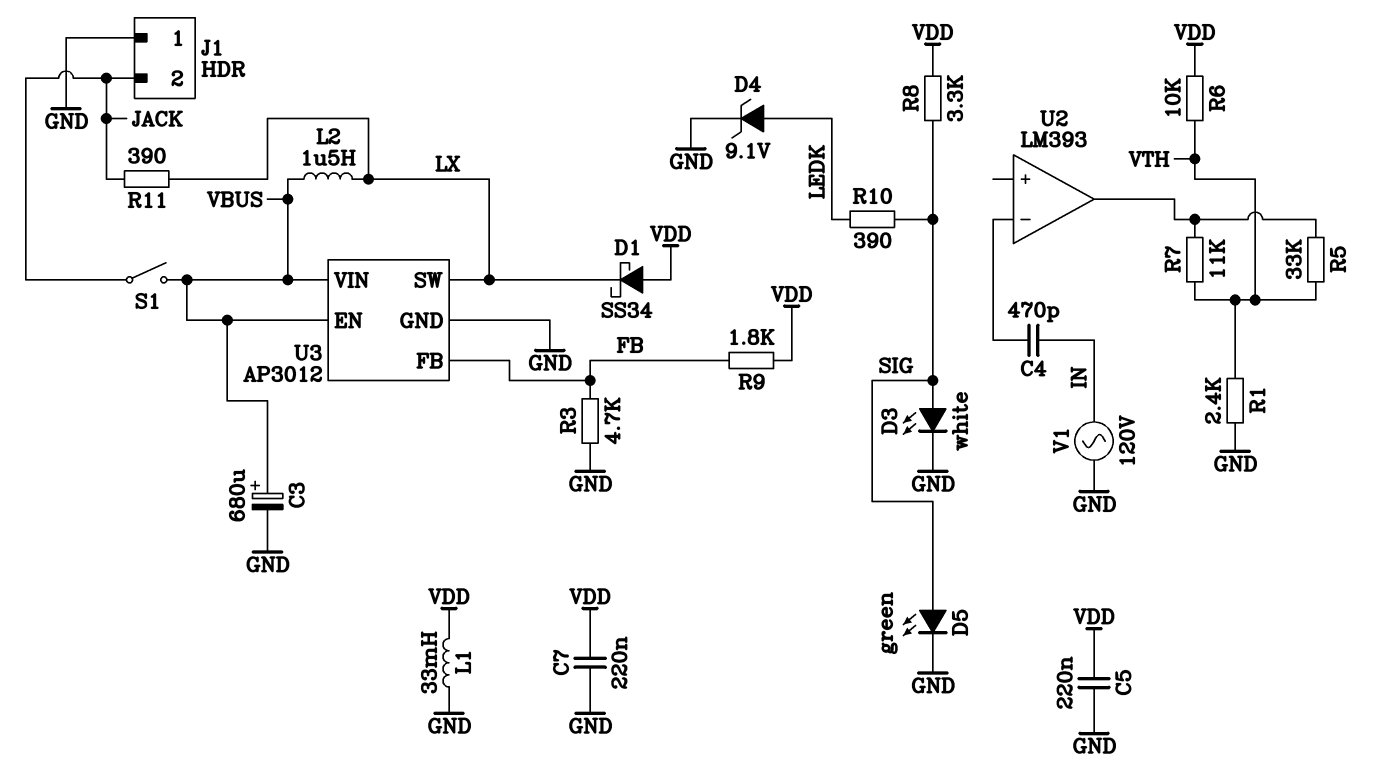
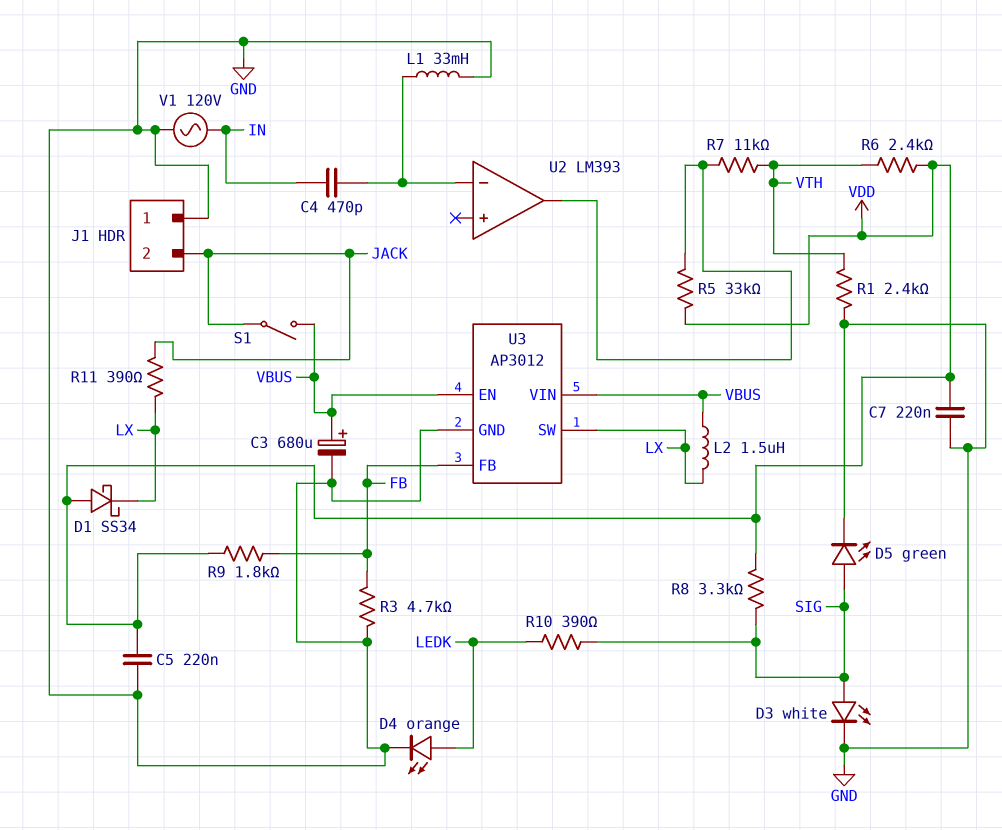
D4: zener 9.1V (A LEDK, K GND) -> LED orange (A LEDK, K GND)
L1: 33mH (GND, VDD) -> 33mH (GND, U2/in-)
R5: 33k (U2/out, VTH) -> 33k (U2/out, VDD)
R6: 10k (VDD, VTH) -> 2.4k (VDD, VTH)

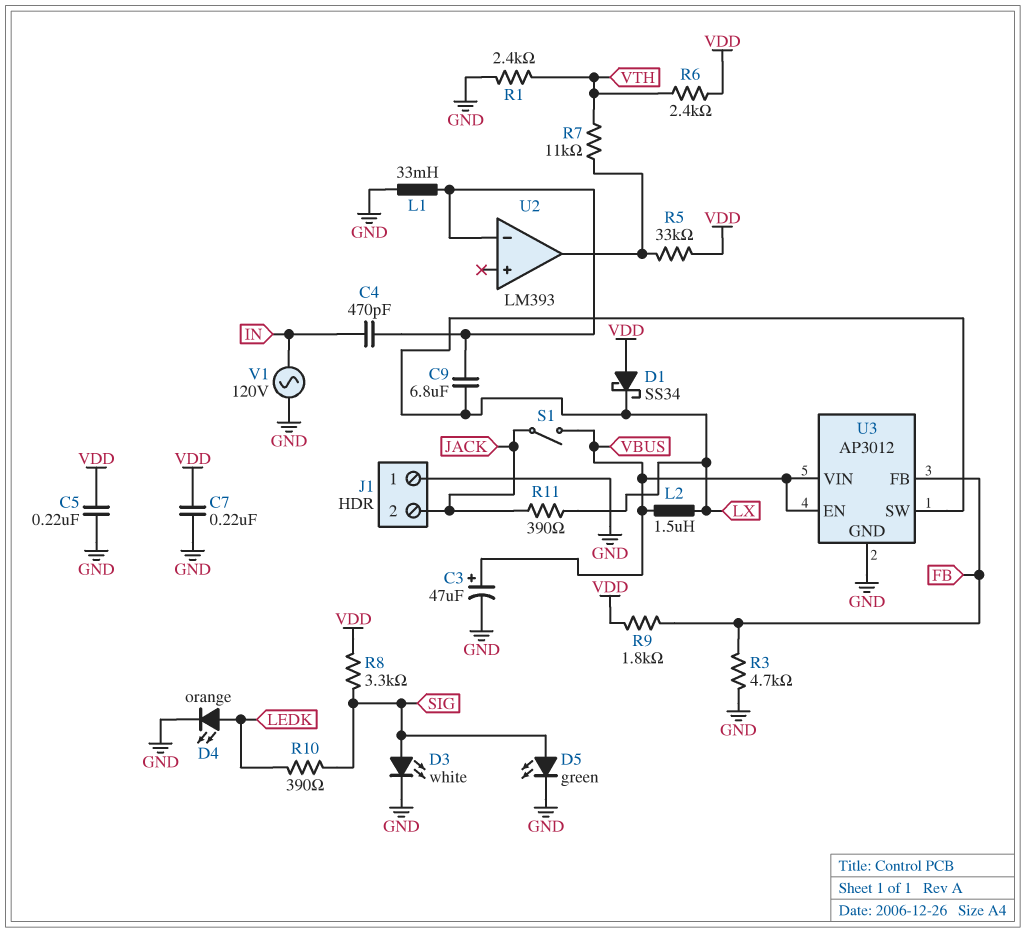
C3: 680uF (plus VBUS, minus GND) -> 47uF (plus VBUS, minus GND)
C9: none -> 6.8uF (LX, U2/in-)

